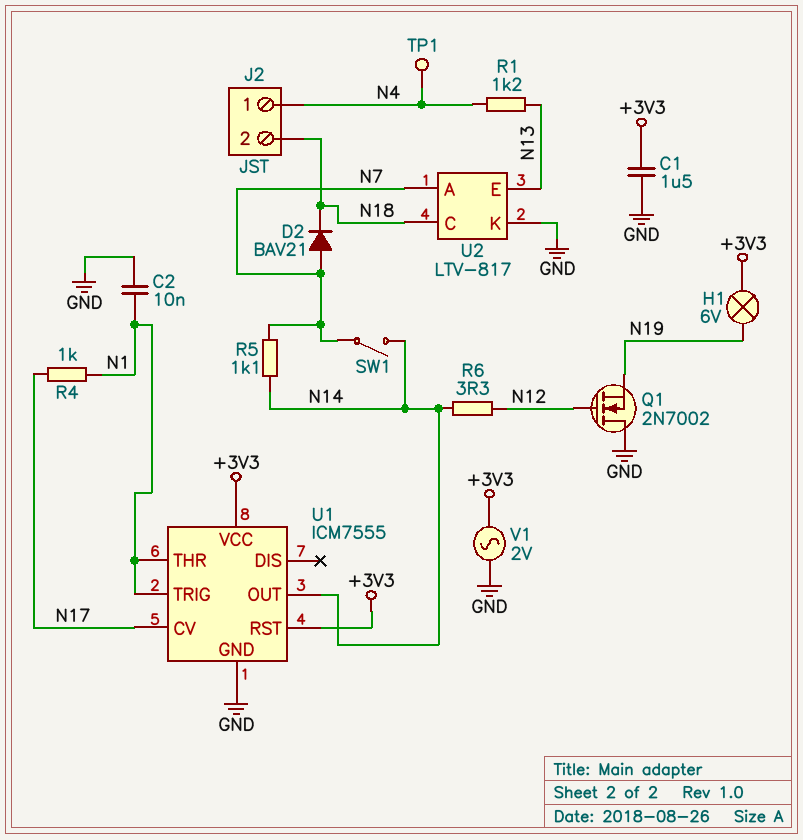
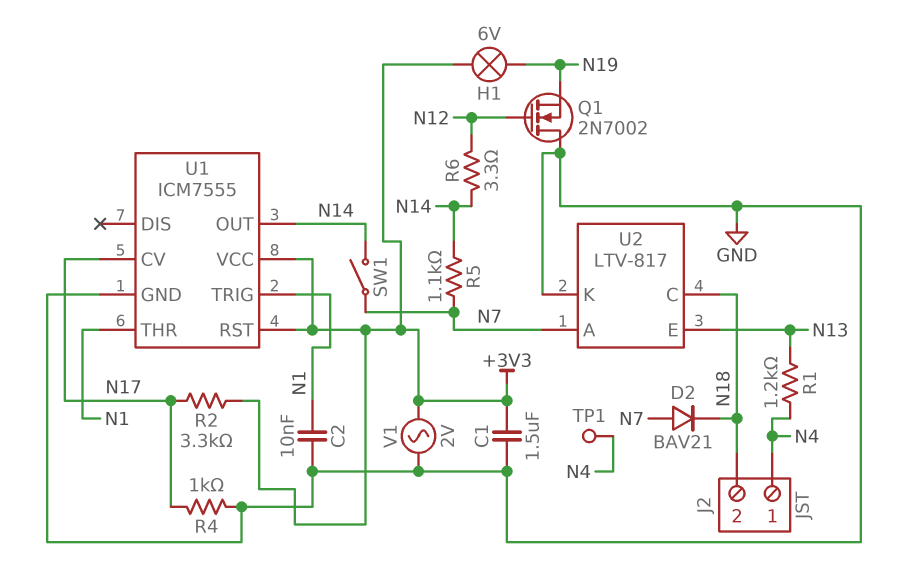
R2: none -> 3.3k (+3V3, N17)
R4: 1k (N1, N17) -> 1k (GND, N17)

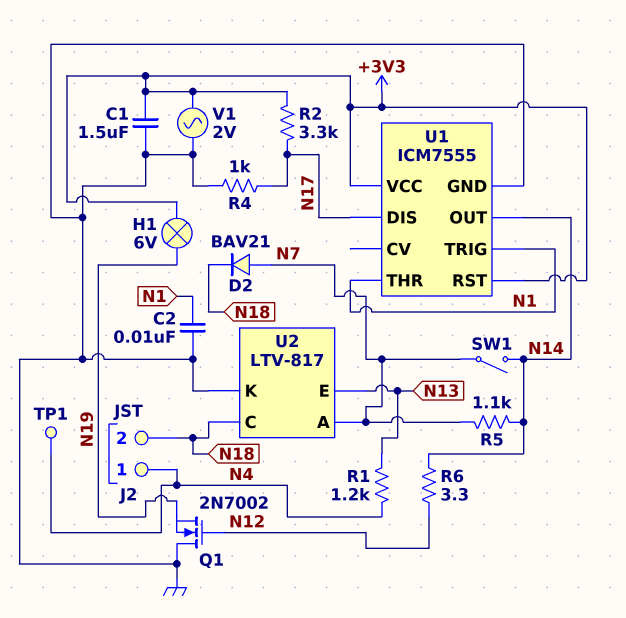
U1 pin CV: N17 -> none
U1 pin DIS: none -> N17

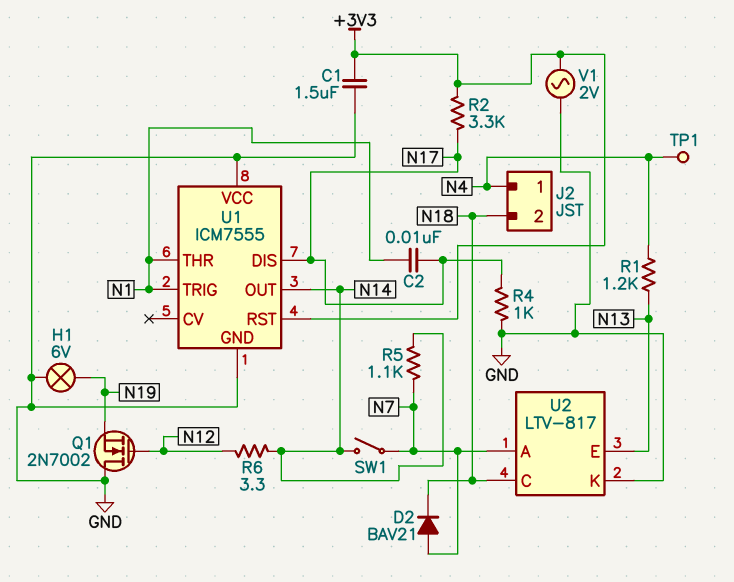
C2: 10nF (GND, N1) -> 10nF (N1, N17)
H1: lamp 6V (+3V3, N19) -> lamp 6V (GND, N19)
U1 pin VCC: +3V3 -> GND

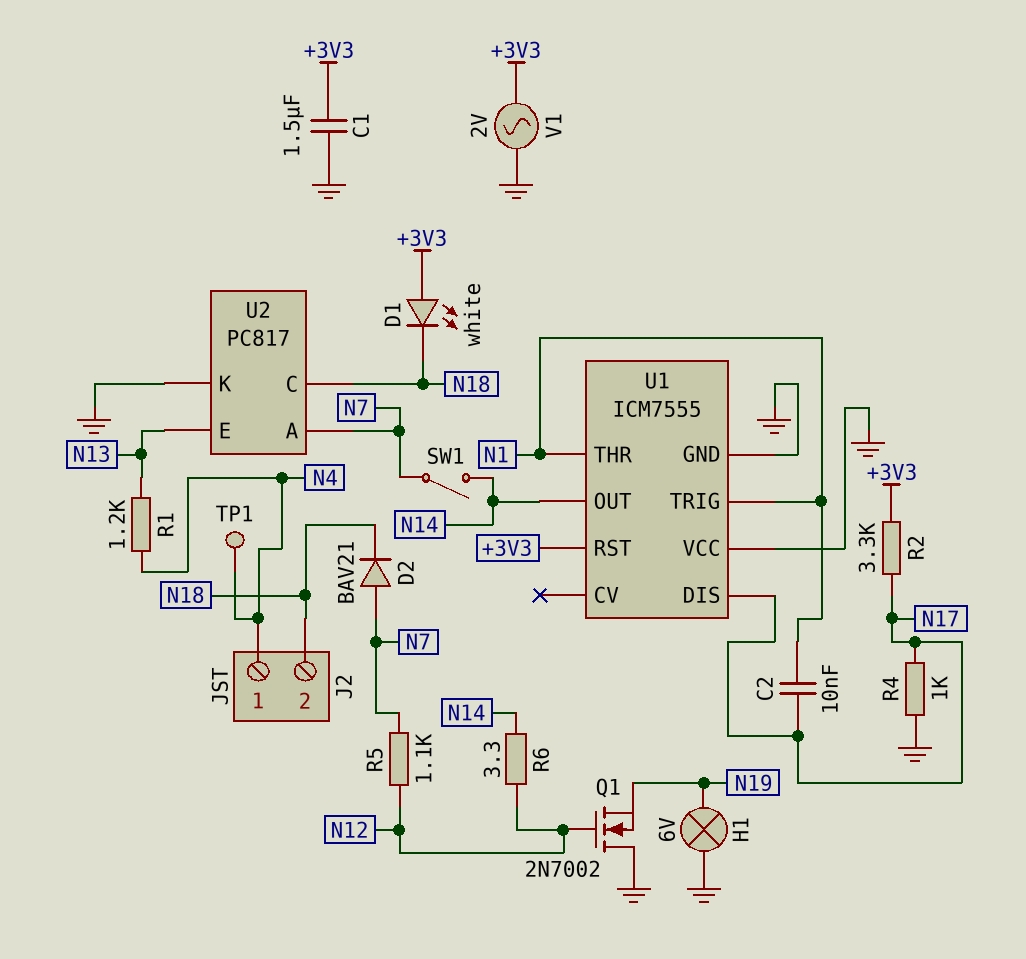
D1: none -> LED white (A +3V3, K N18)
R5: 1.1k (N7, N14) -> 1.1k (N7, N12)
U2: LTV-817 -> PC817

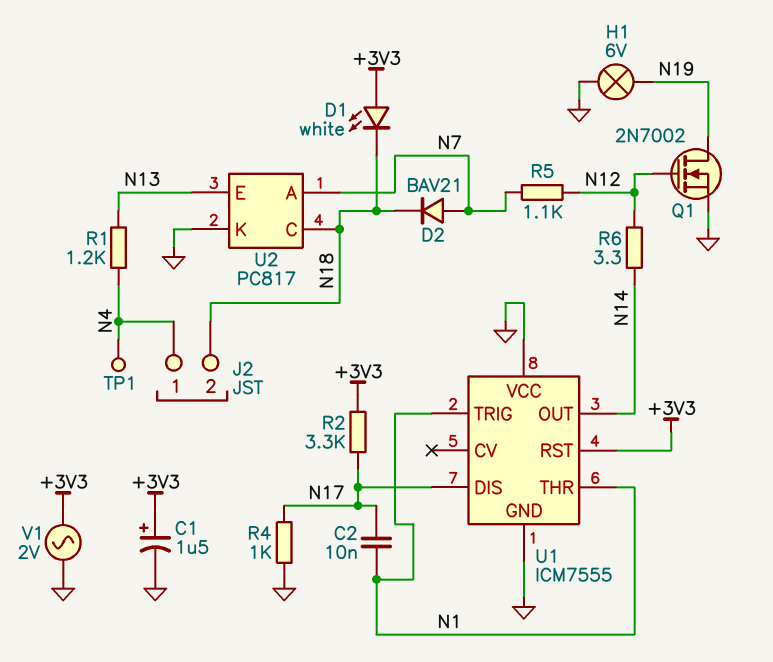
C1: 1.5uF (+3V3, GND) -> 1.5uF (plus +3V3, minus GND)
Q1: NMOS 2N7002 (G N12, D GND, S N19) -> NMOS 2N7002 (G N12, D N19, S GND)
SW1: switch (N7, N14) -> none

